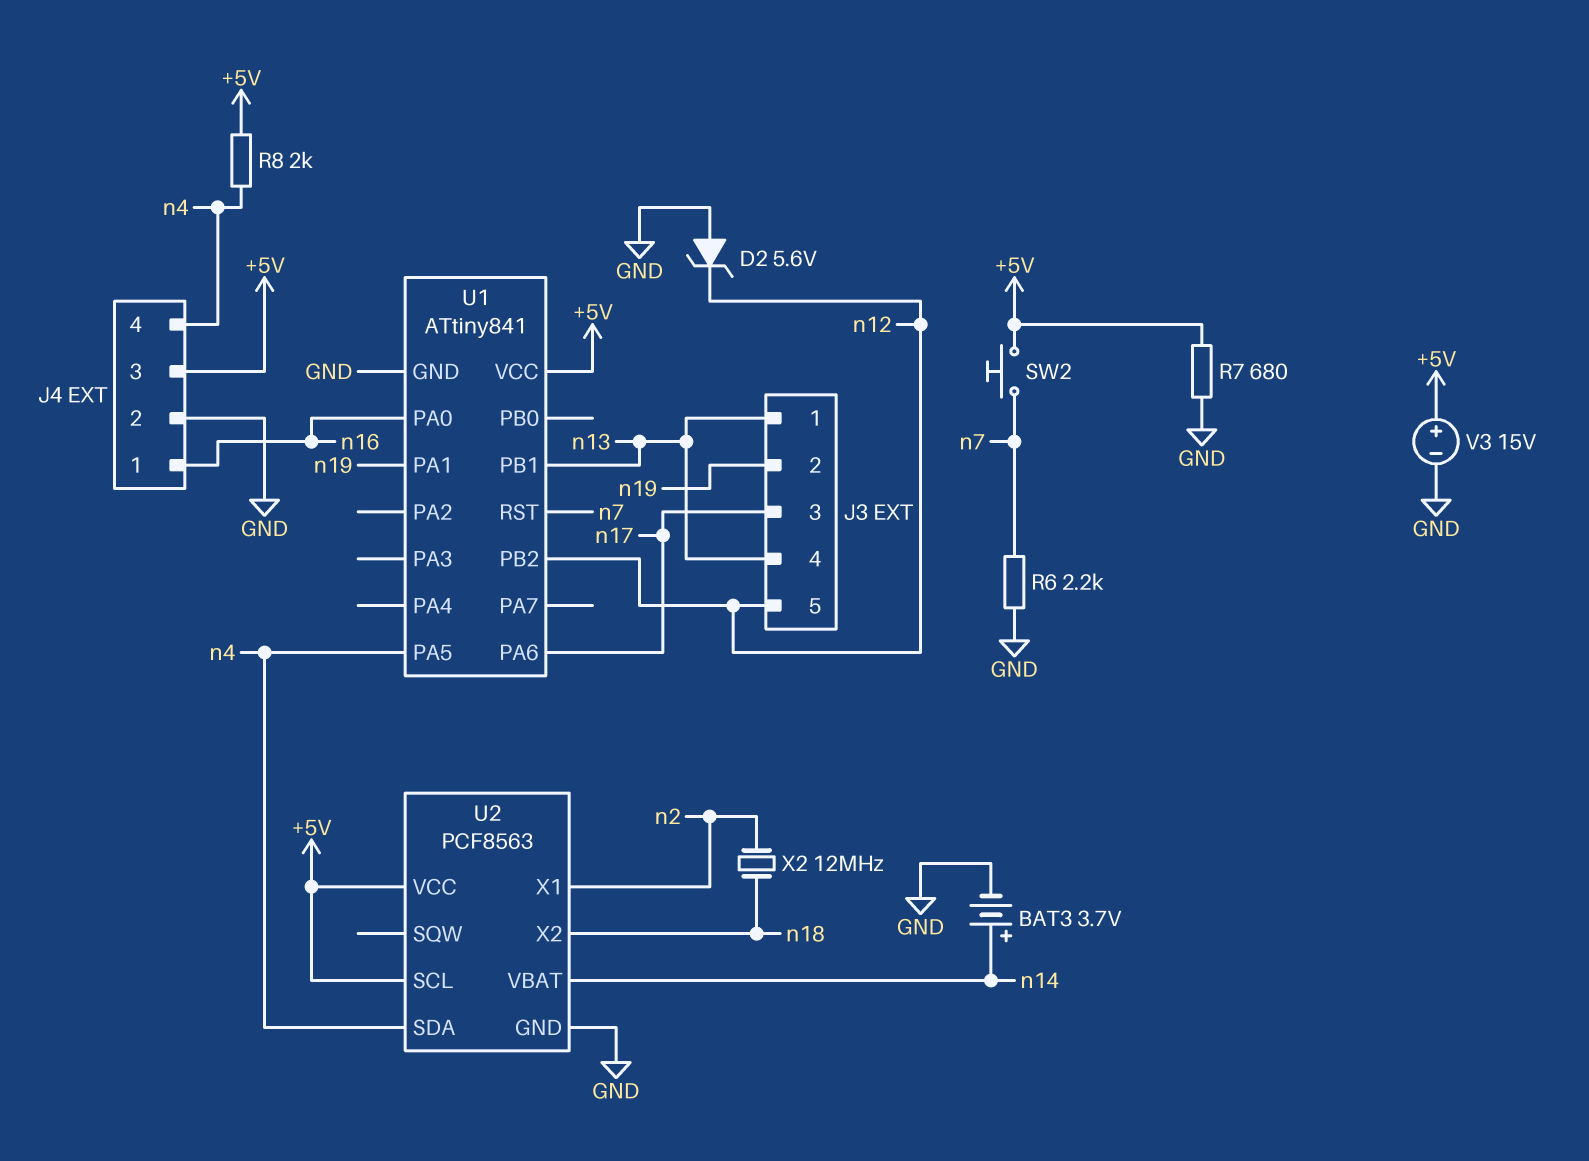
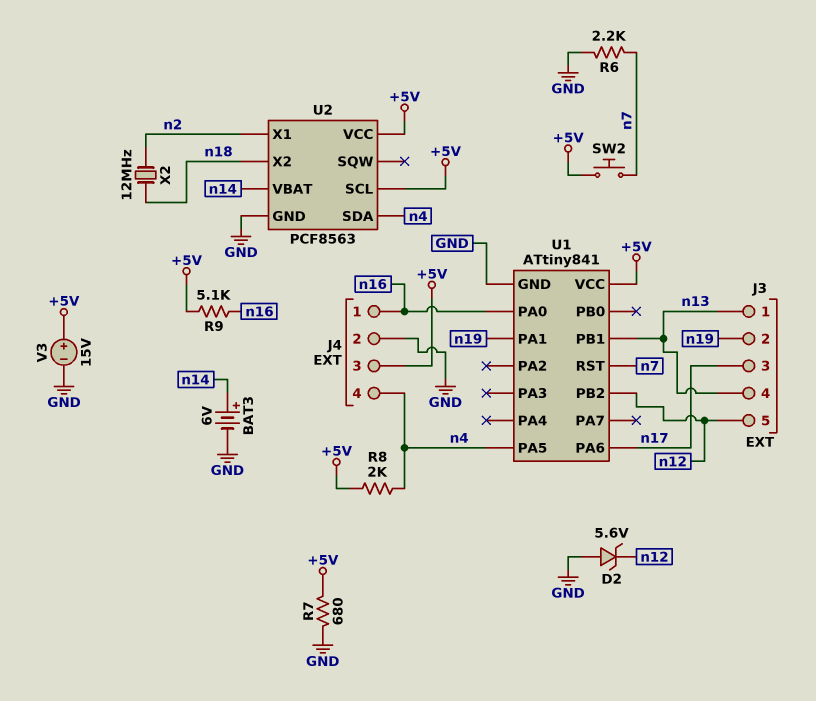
BAT3: 3.7V (plus n14, minus GND) -> 6V (plus n14, minus GND)
R9: none -> 5.1k (+5V, n16)

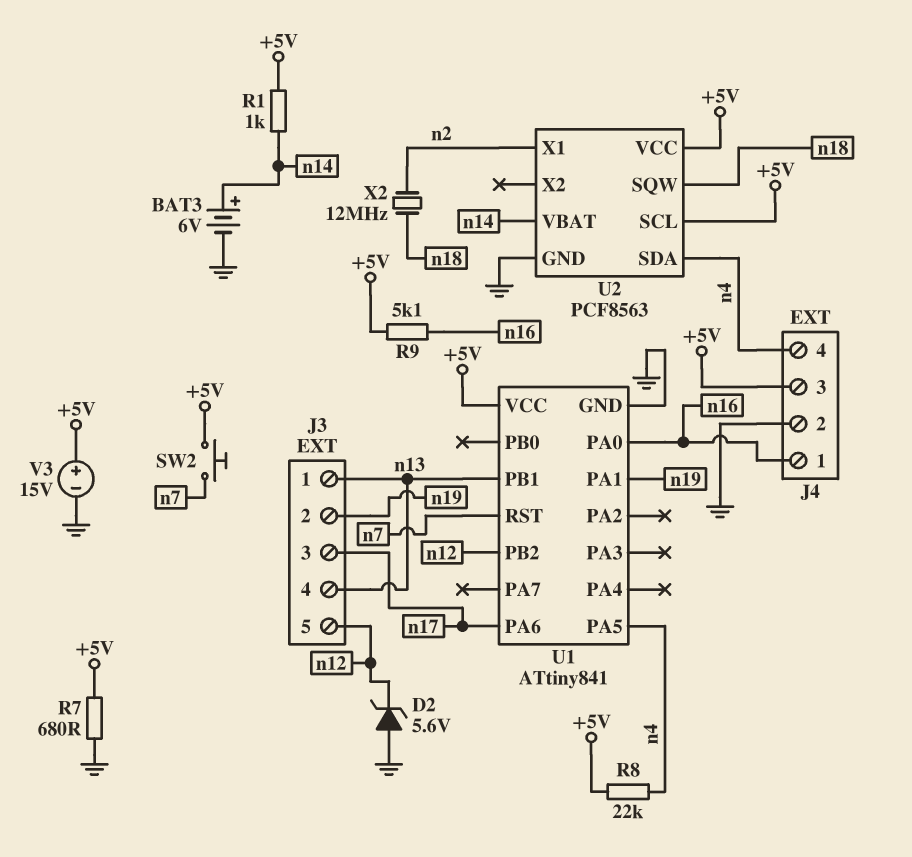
R1: none -> 1k (+5V, n14)
R6: 2.2k (GND, n7) -> none
R8: 2k (+5V, n4) -> 22k (+5V, n4)
U2 pin SQW: none -> n18
U2 pin X2: n18 -> none

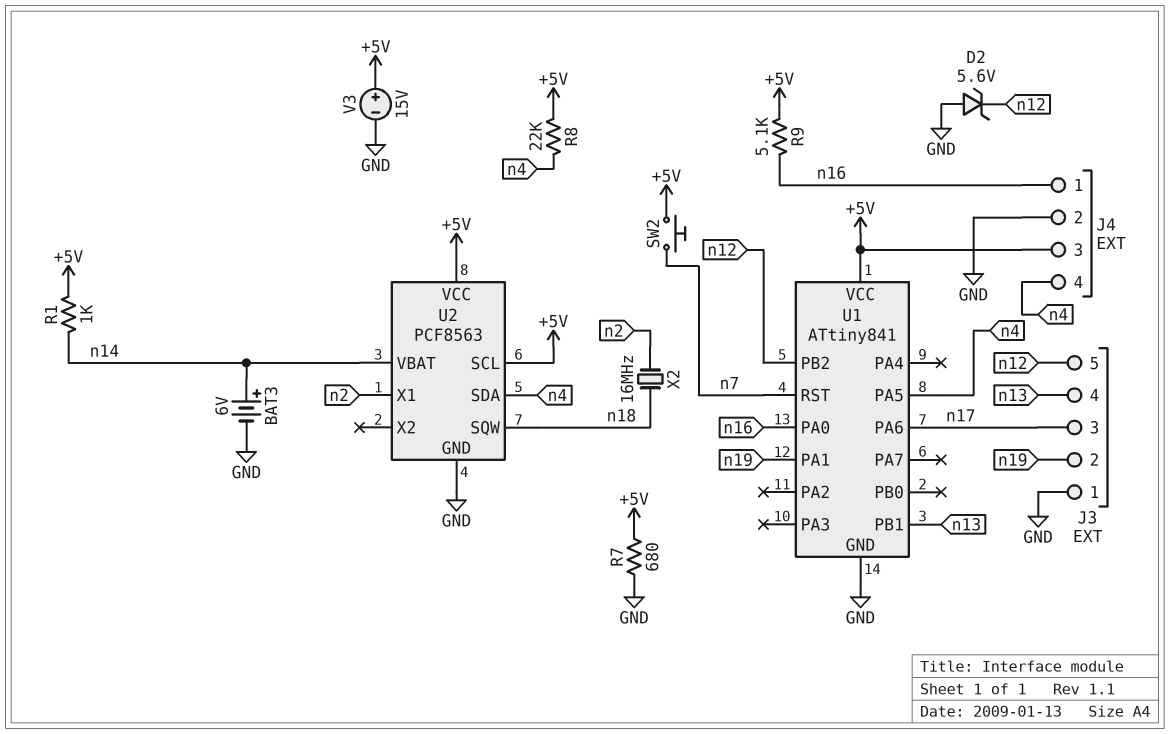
J3 pin 1: n13 -> GND
X2: 12MHz (n2, n18) -> 16MHz (n2, n18)

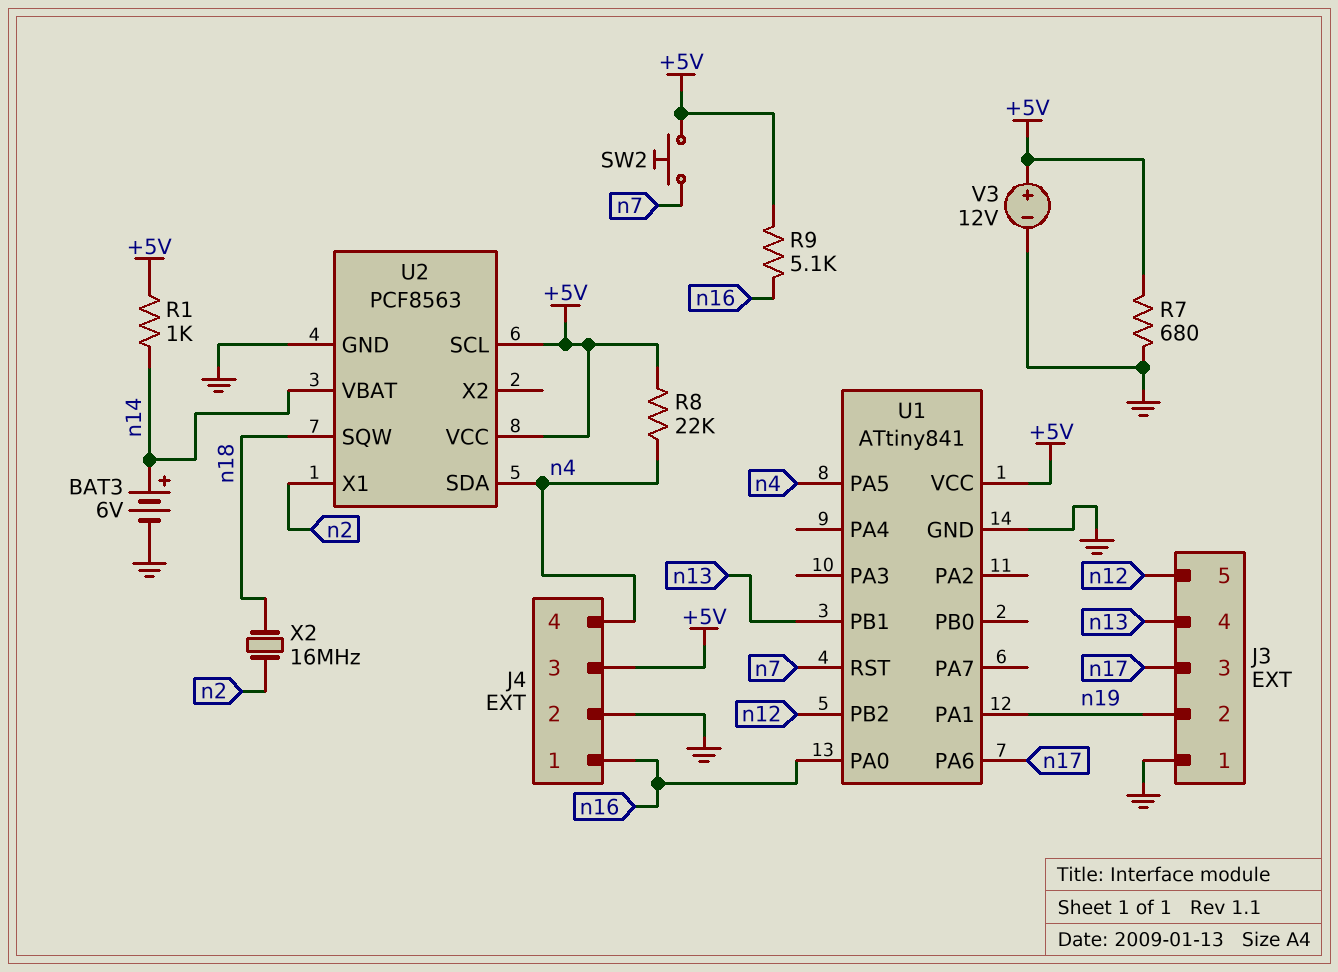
D2: zener 5.6V (A GND, K n12) -> none
V3: 15V (plus +5V, minus GND) -> 12V (plus +5V, minus GND)

